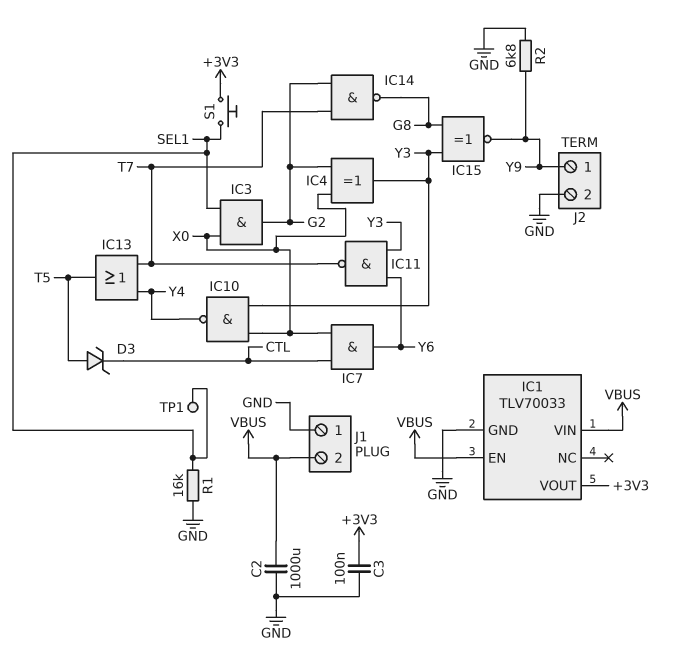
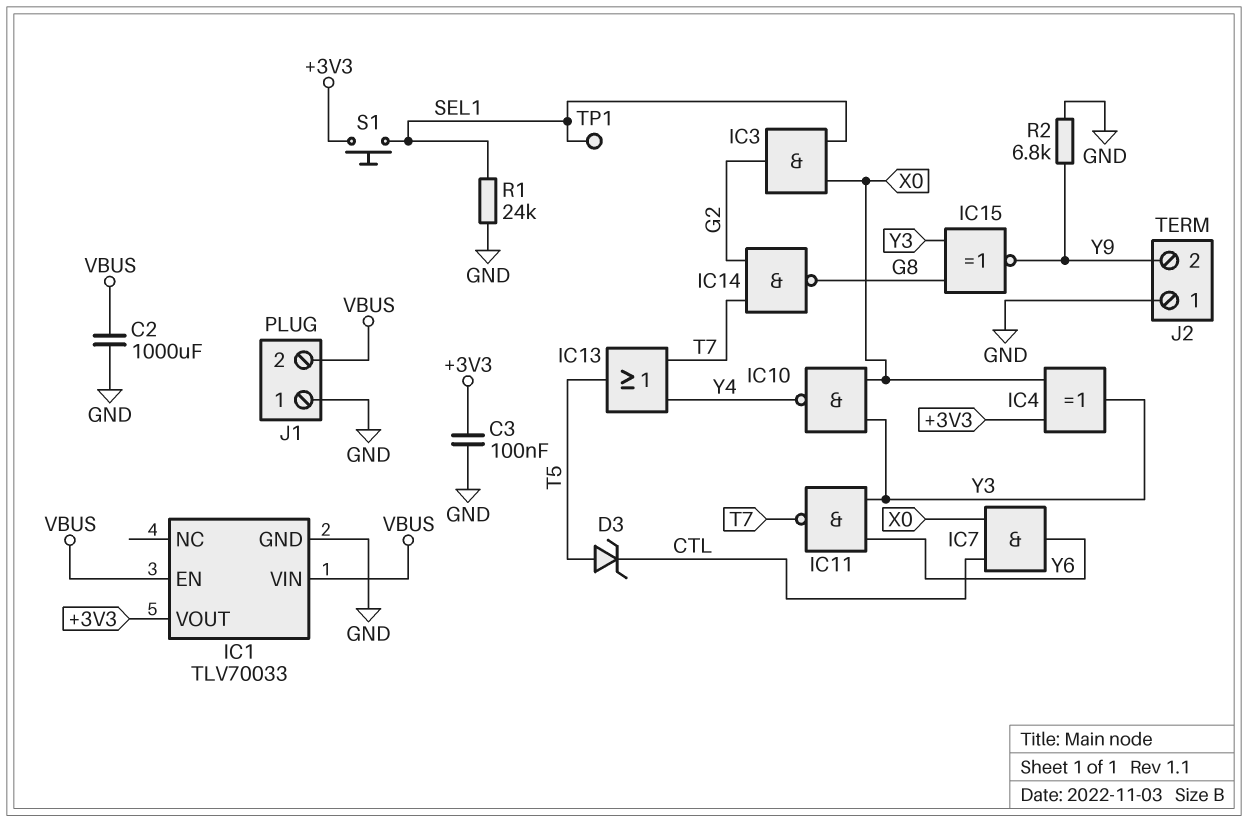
IC4: XOR (in G2, in X0, out Y3) -> XOR (in +3V3, in X0, out Y3)
J2 pin 1: Y9 -> GND
J2 pin 2: GND -> Y9
R1: 16k (GND, SEL1) -> 24k (GND, SEL1)

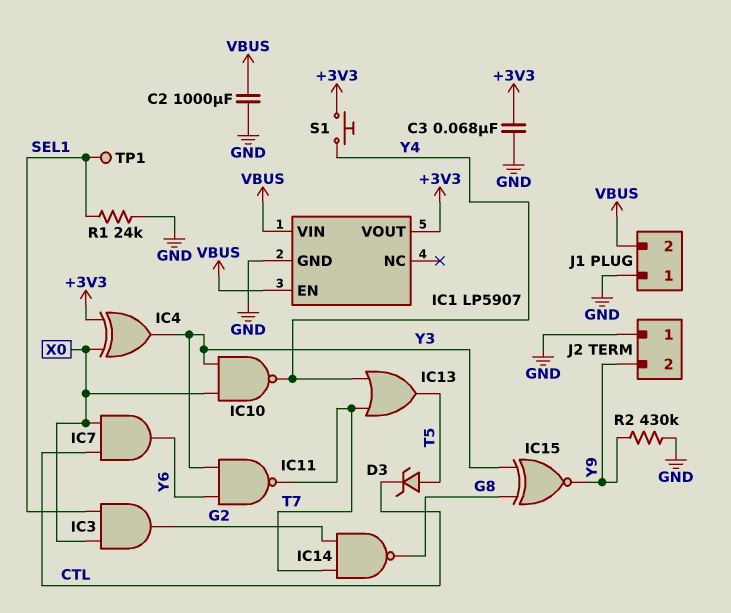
C3: 100nF (+3V3, GND) -> 68nF (+3V3, GND)
IC1: TLV70033 -> LP5907
R2: 6.8k (GND, Y9) -> 430k (GND, Y9)
S1: button (+3V3, SEL1) -> button (+3V3, Y4)

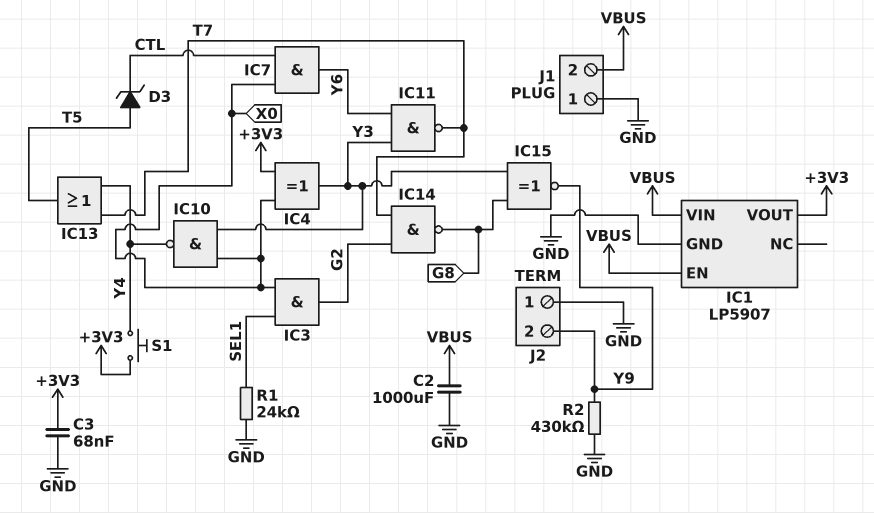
TP1: test point (SEL1) -> none

